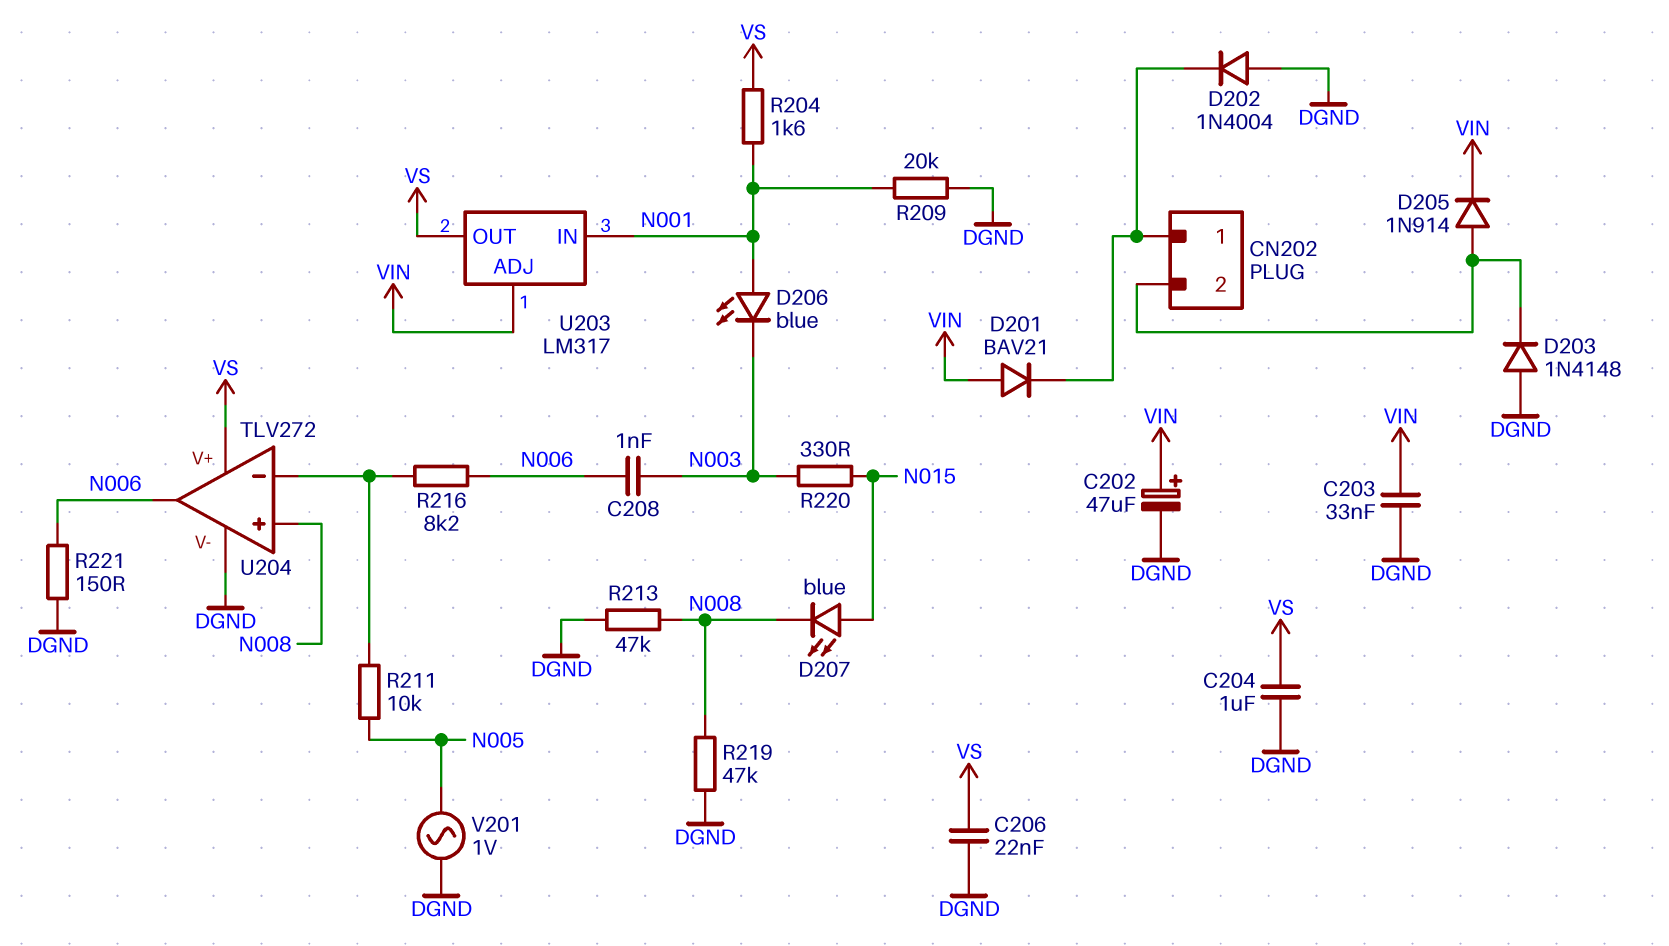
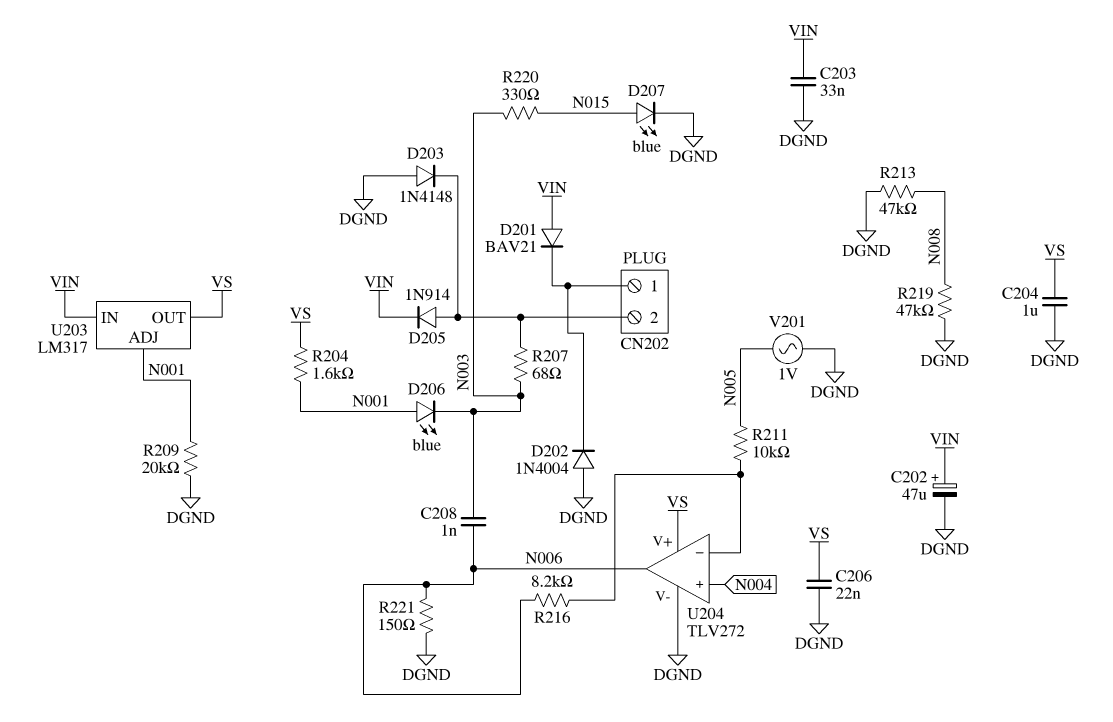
D207: LED blue (A N015, K N008) -> LED blue (A N015, K DGND)
R207: none -> 68 (CN202/2, N003)
U203 pin ADJ: VIN -> N001
U203 pin IN: N001 -> VIN
U204 pin in+: N008 -> N004

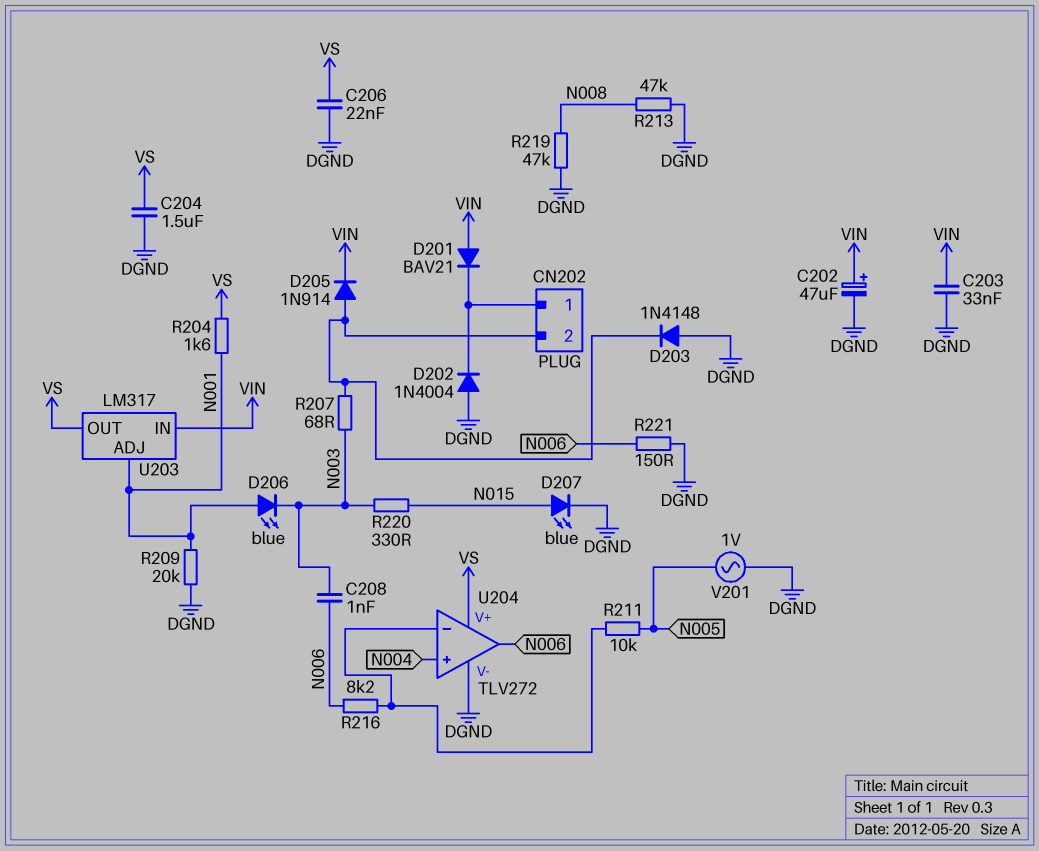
C204: 1uF (DGND, VS) -> 1.5uF (DGND, VS)

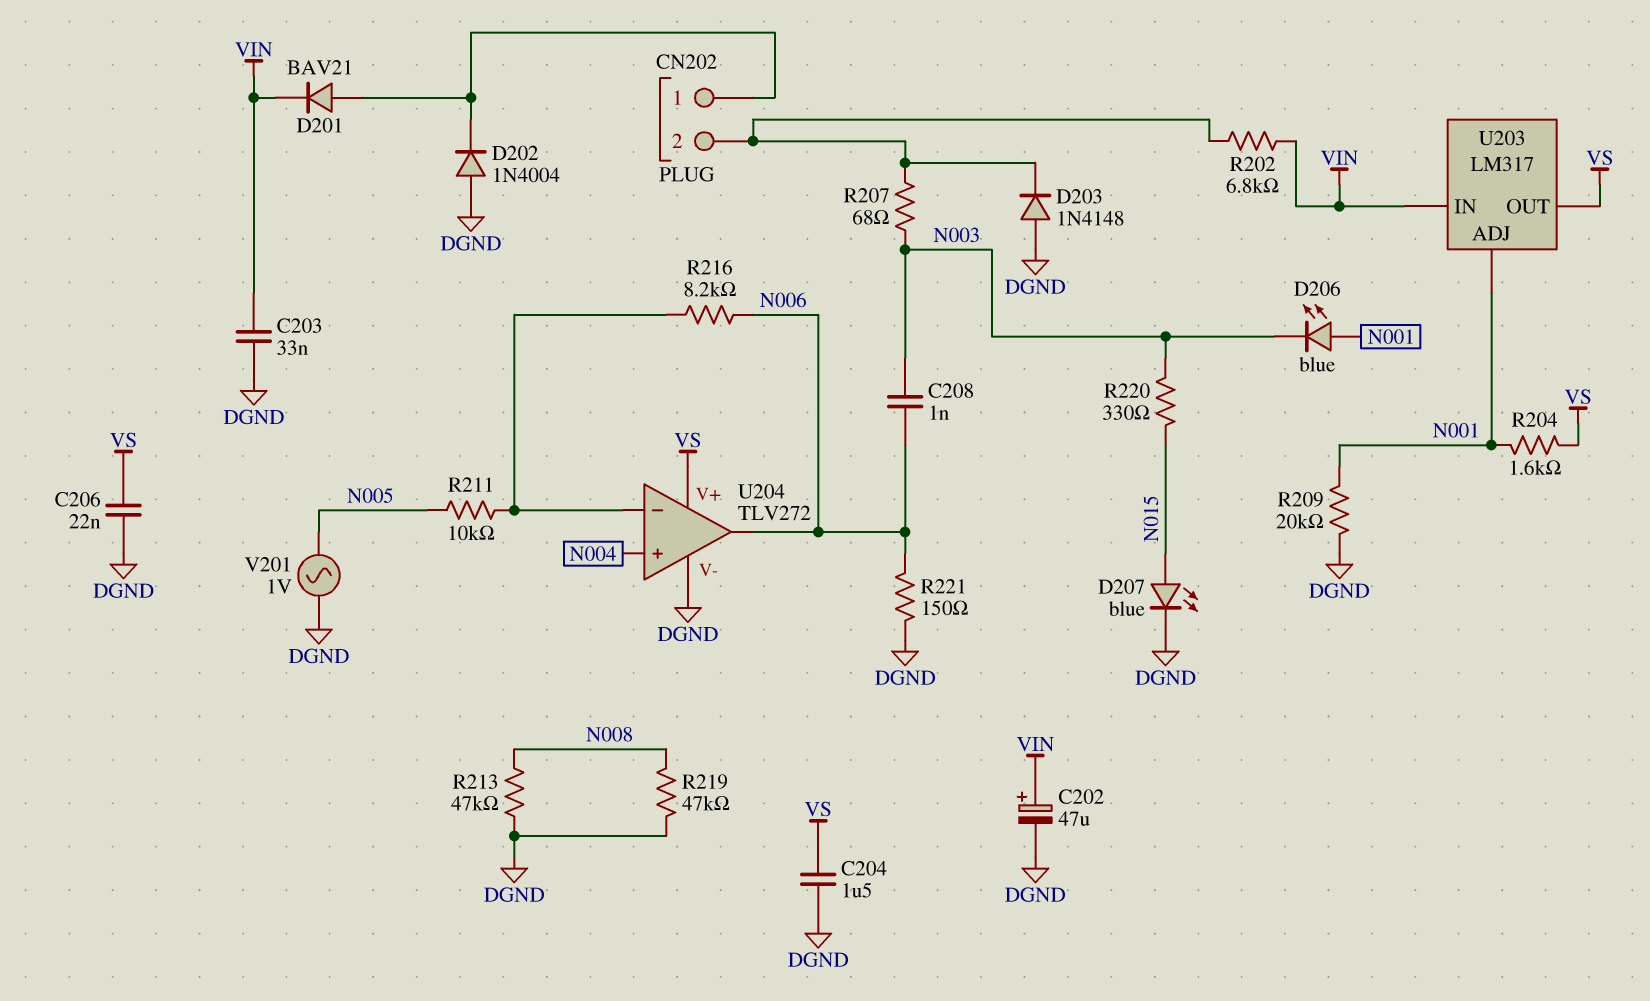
D201: diode BAV21 (A VIN, K CN202/1) -> diode BAV21 (A CN202/1, K VIN)
D205: diode 1N914 (A CN202/2, K VIN) -> none
R202: none -> 6.8k (CN202/2, VIN)

